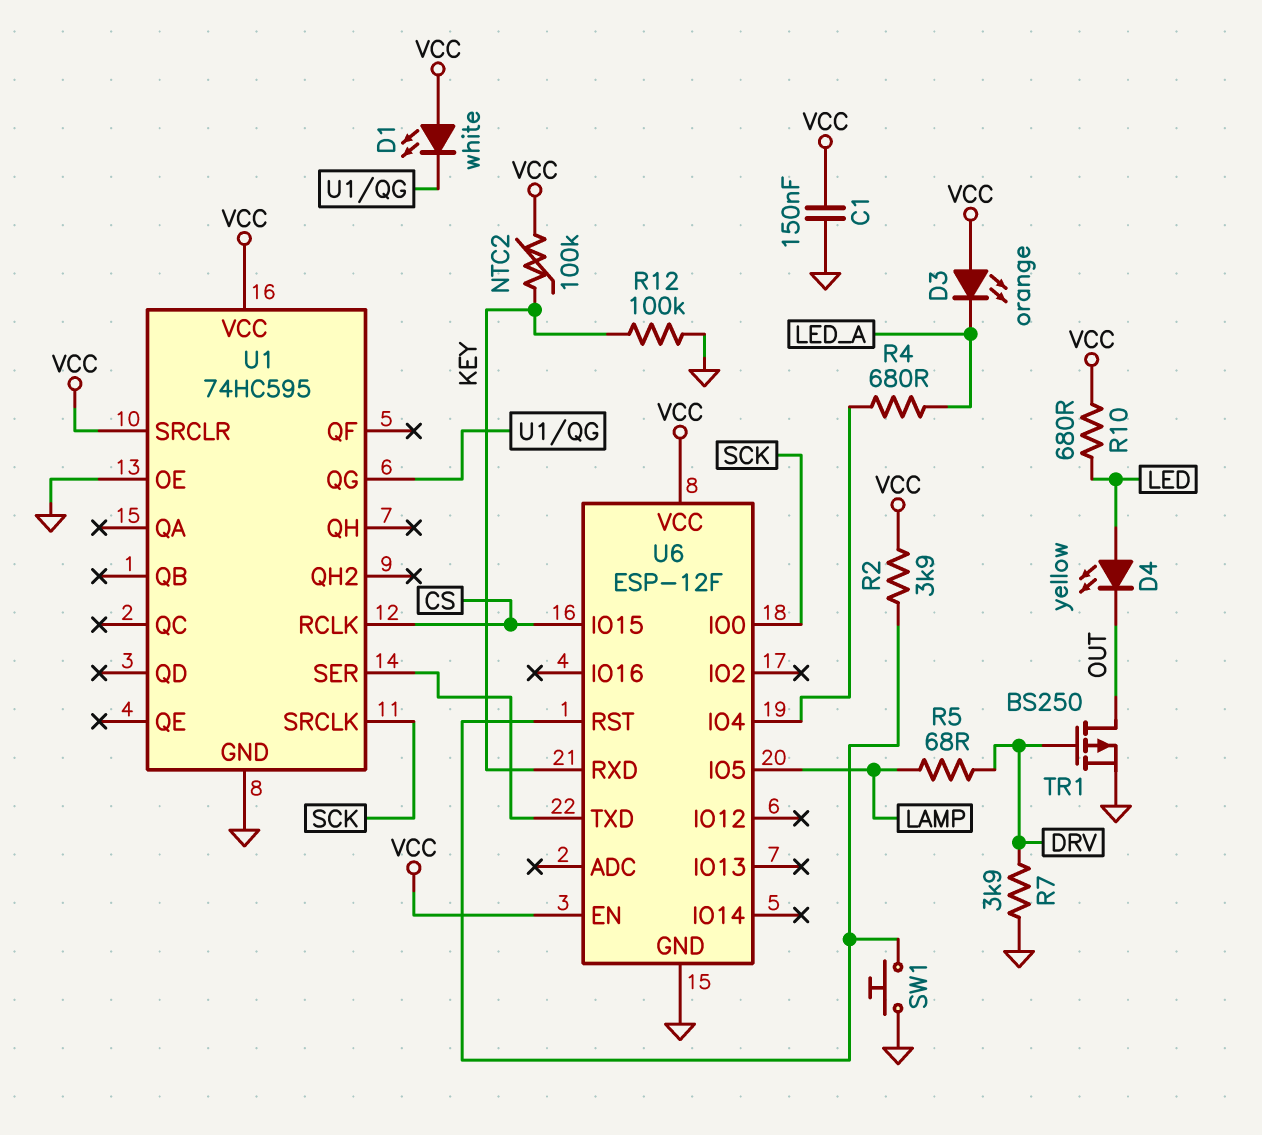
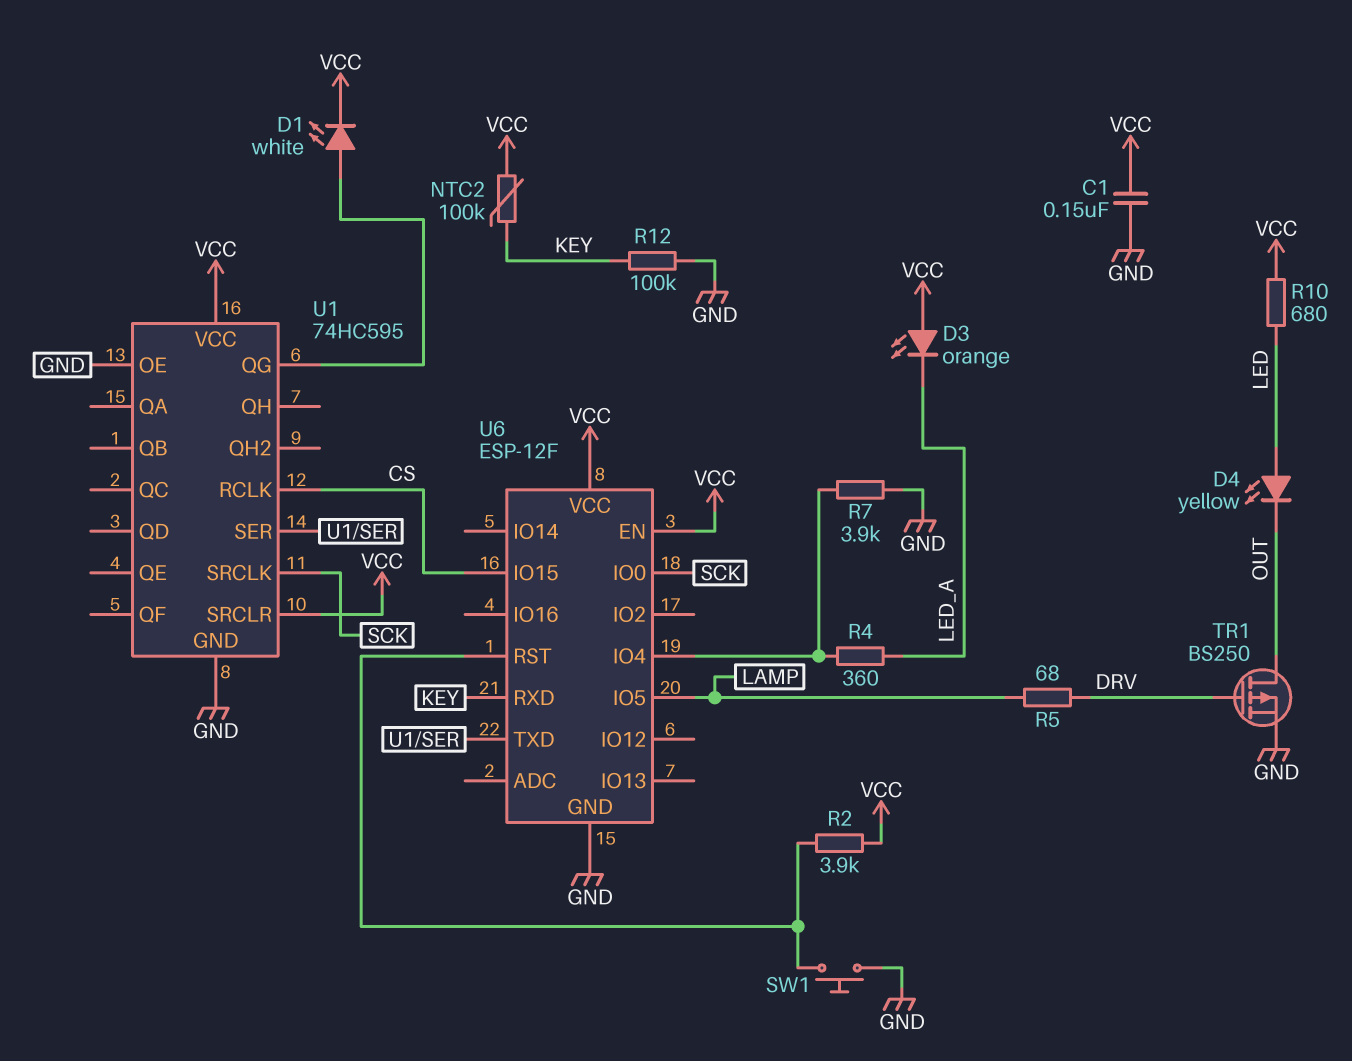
D1: LED white (A VCC, K U1/QG) -> LED white (A U1/QG, K VCC)
R4: 680 (LED_A, U6/IO4) -> 360 (LED_A, U6/IO4)
R7: 3.9k (DRV, GND) -> 3.9k (GND, U6/IO4)

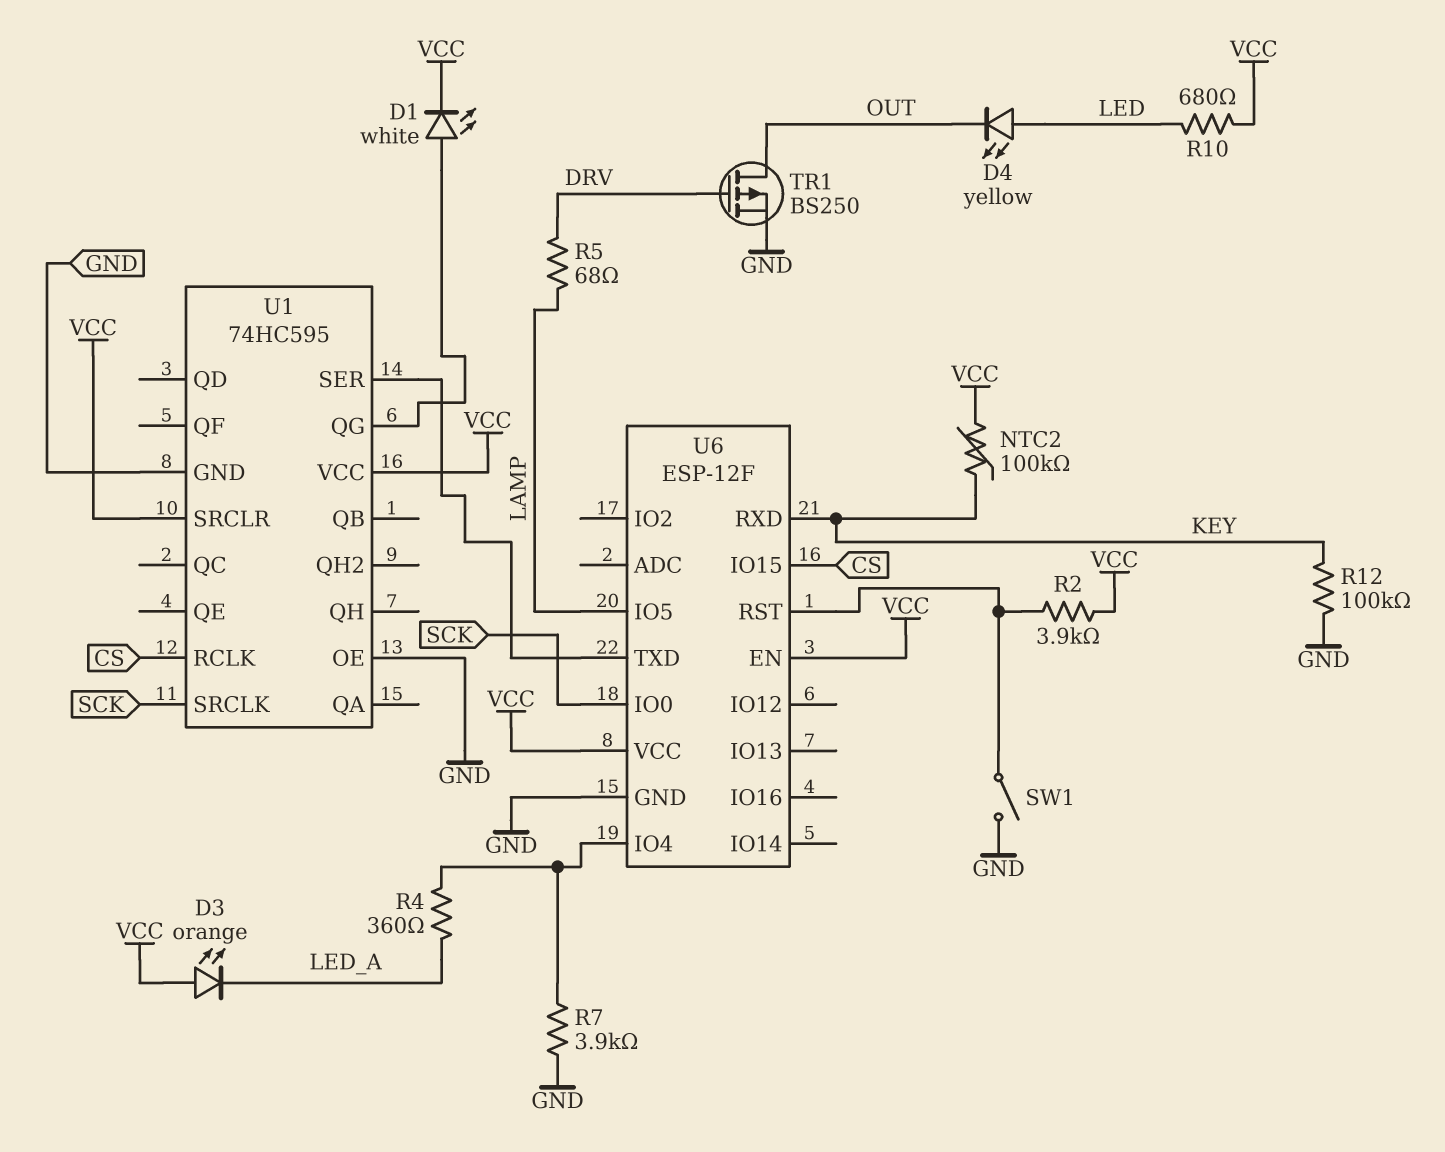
C1: 150nF (GND, VCC) -> none
SW1: button (GND, U6/RST) -> switch (GND, U6/RST)

